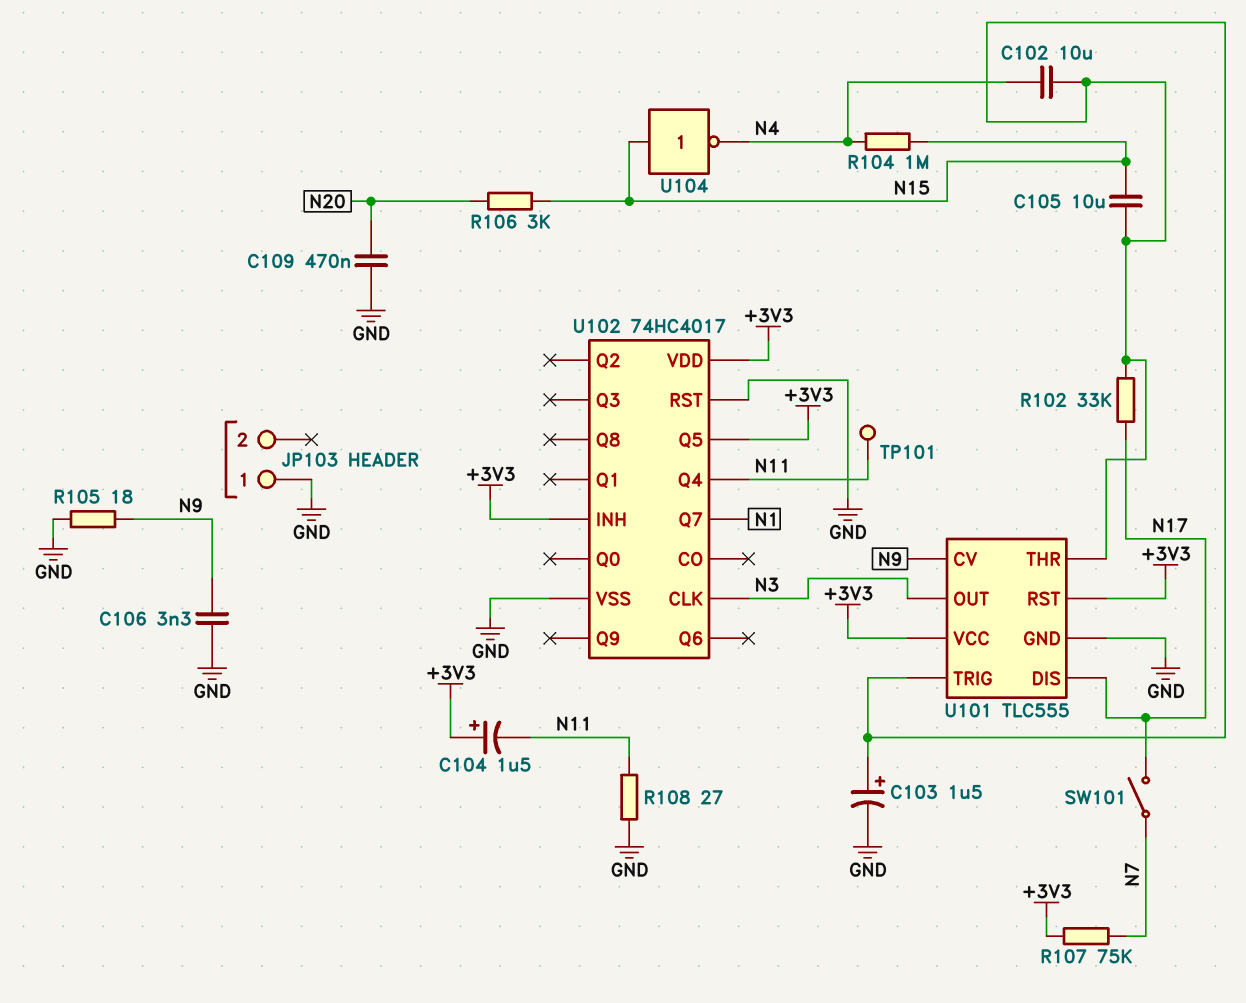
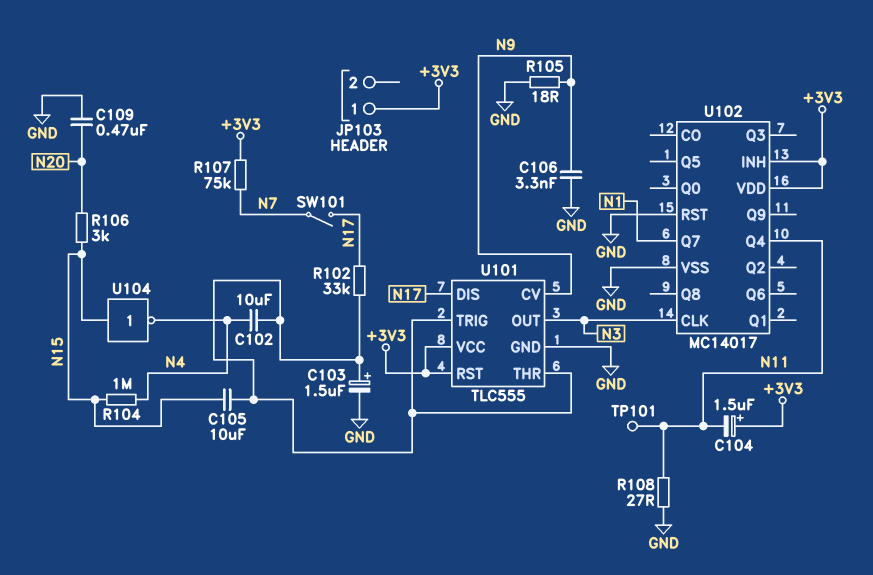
JP103 pin 1: GND -> +3V3
U102: 74HC4017 -> MC14017
U102 pin Q5: +3V3 -> none

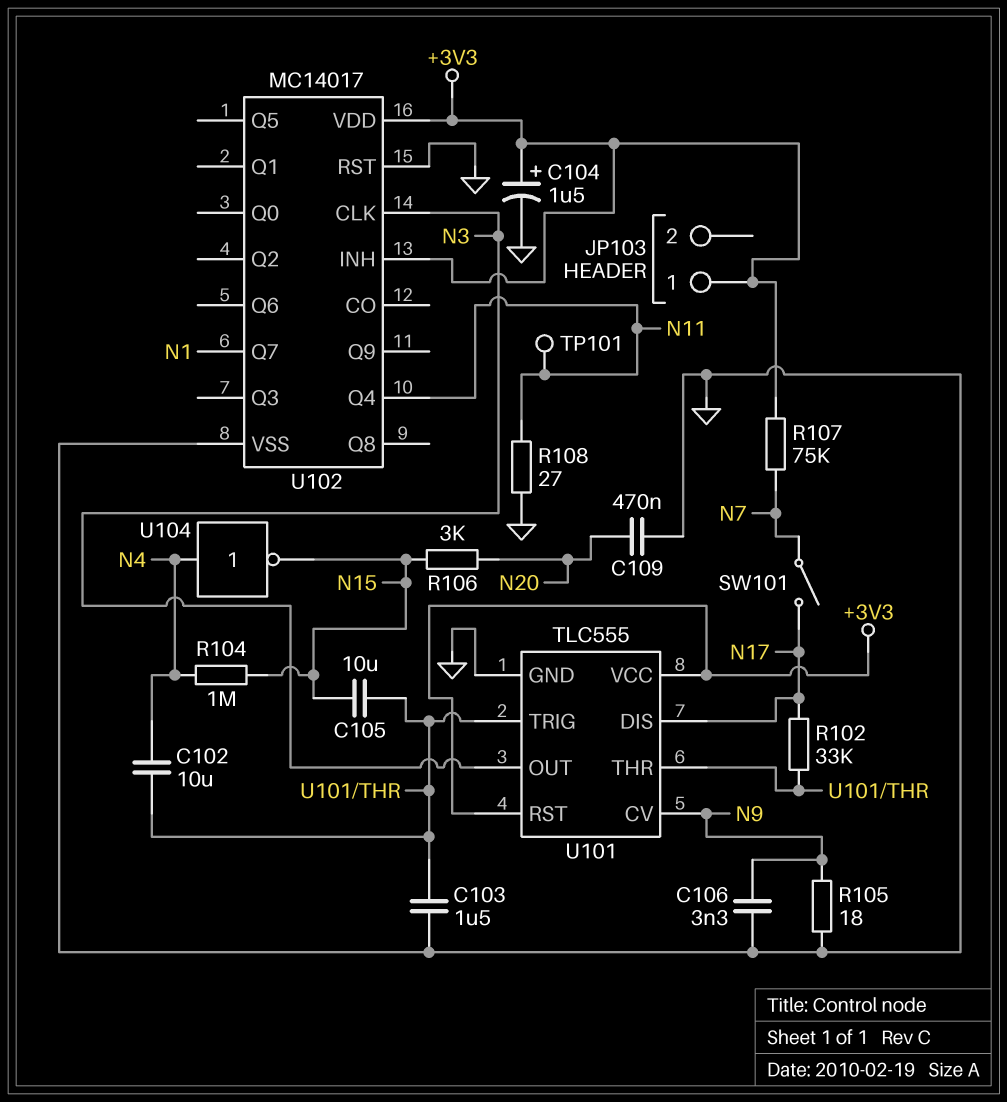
C103: 1.5uF (plus U101/THR, minus GND) -> 1.5uF (GND, U101/THR)
C104: 1.5uF (plus +3V3, minus N11) -> 1.5uF (plus +3V3, minus GND)
U104: NOT (in N15, out N4) -> NOT (in N4, out N15)

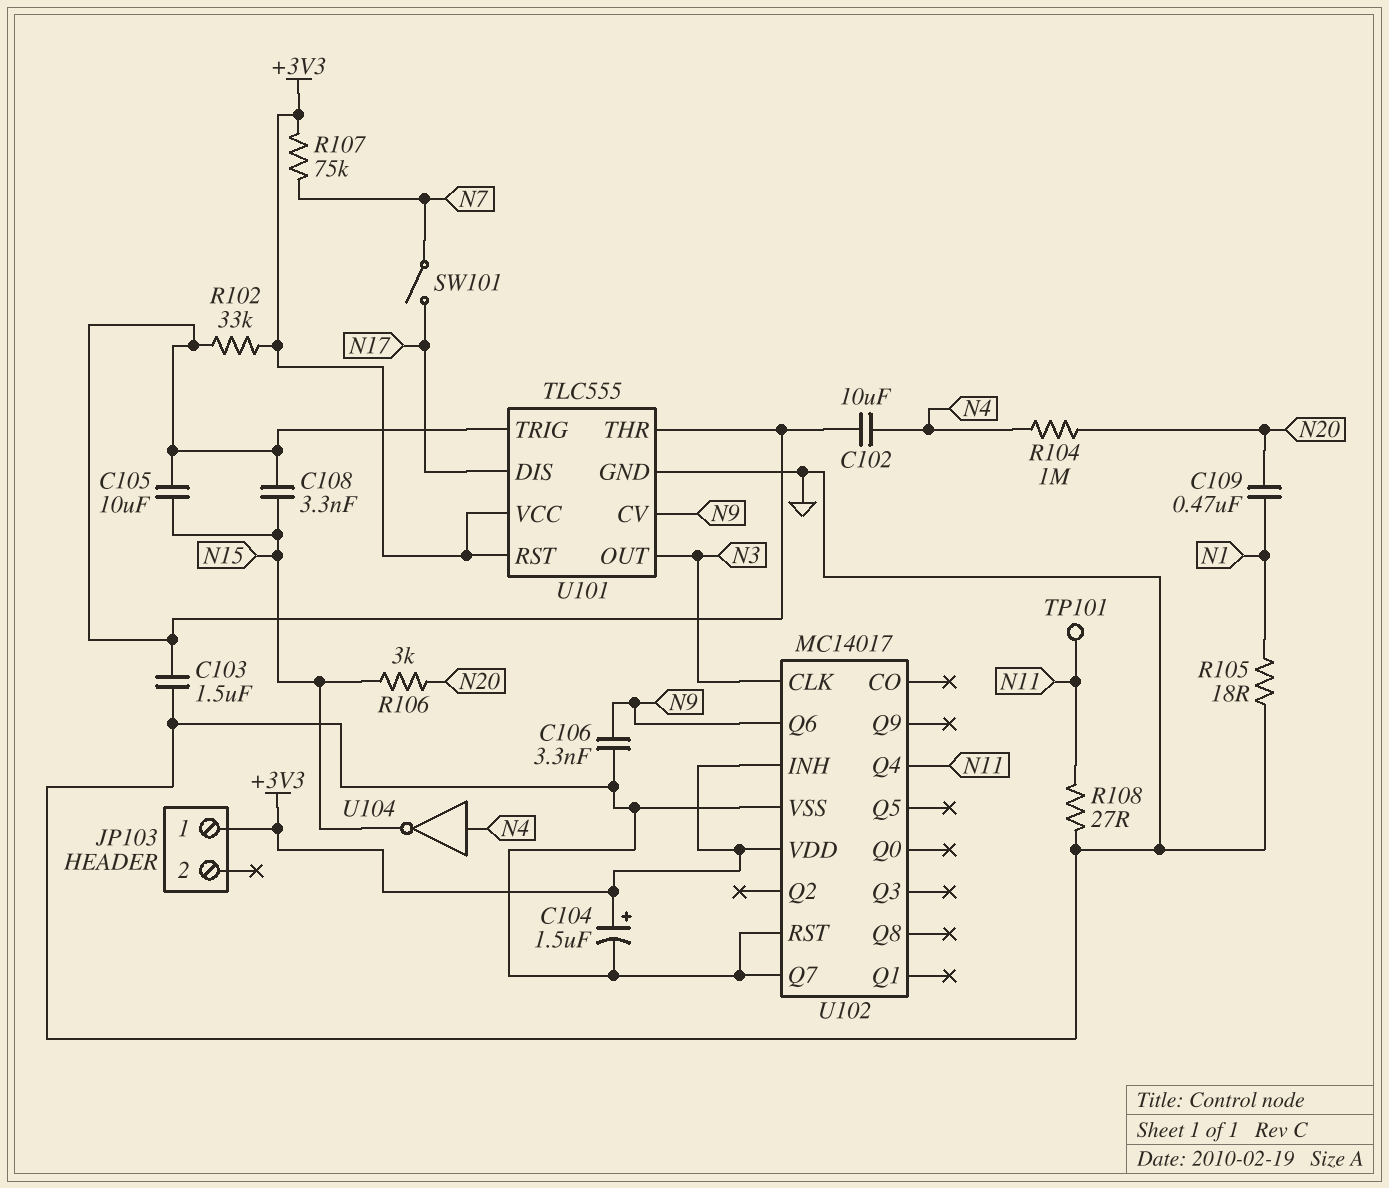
C108: none -> 3.3nF (N15, U101/THR)
C109: 470nF (GND, N20) -> 470nF (N1, N20)
R102: 33k (N17, U101/THR) -> 33k (+3V3, U101/THR)
R104: 1M (N4, N15) -> 1M (N4, N20)
R105: 18 (GND, N9) -> 18 (GND, N1)
U102 pin Q6: none -> N9
U102 pin Q7: N1 -> GND

